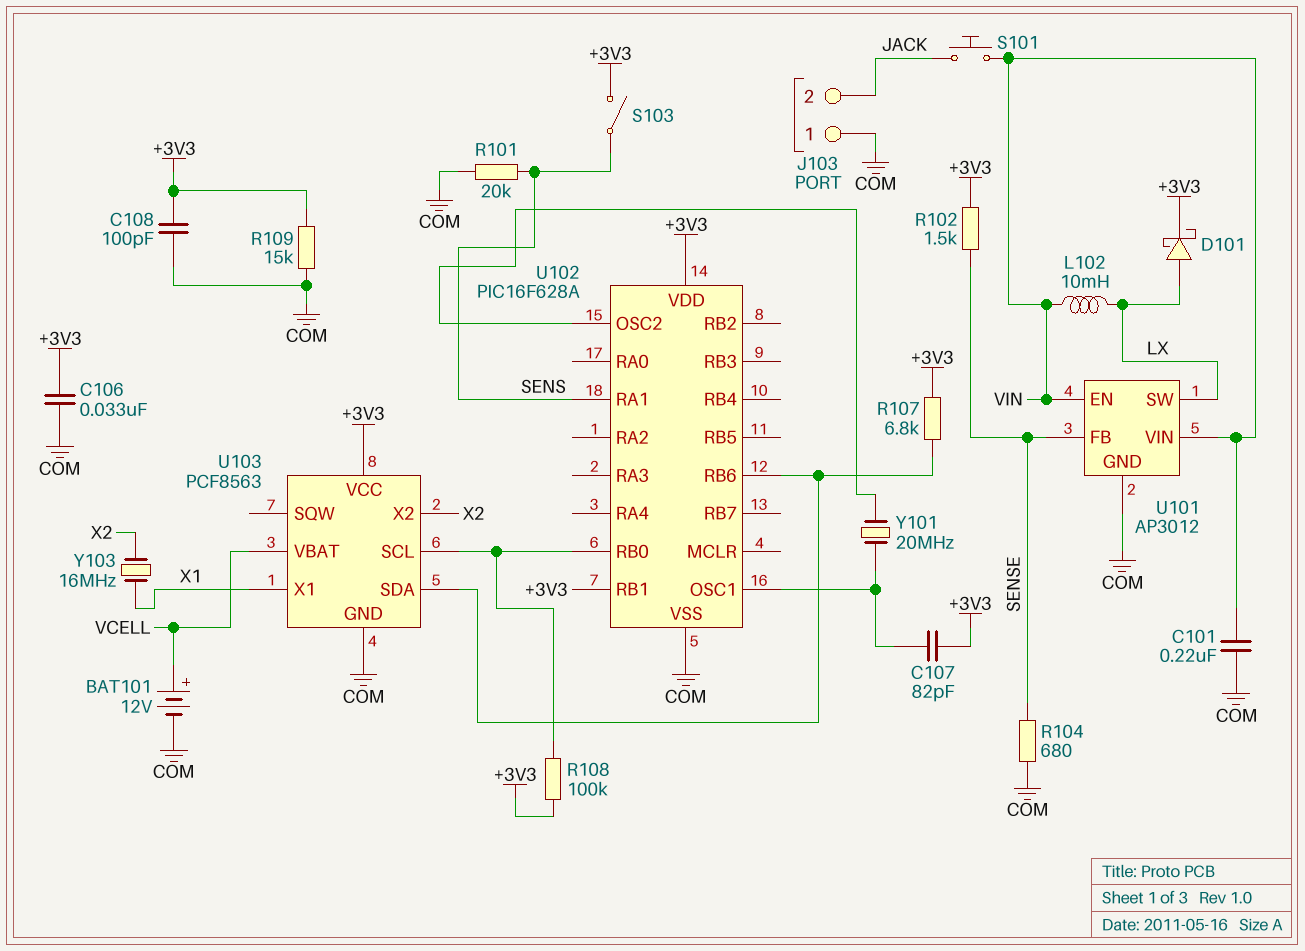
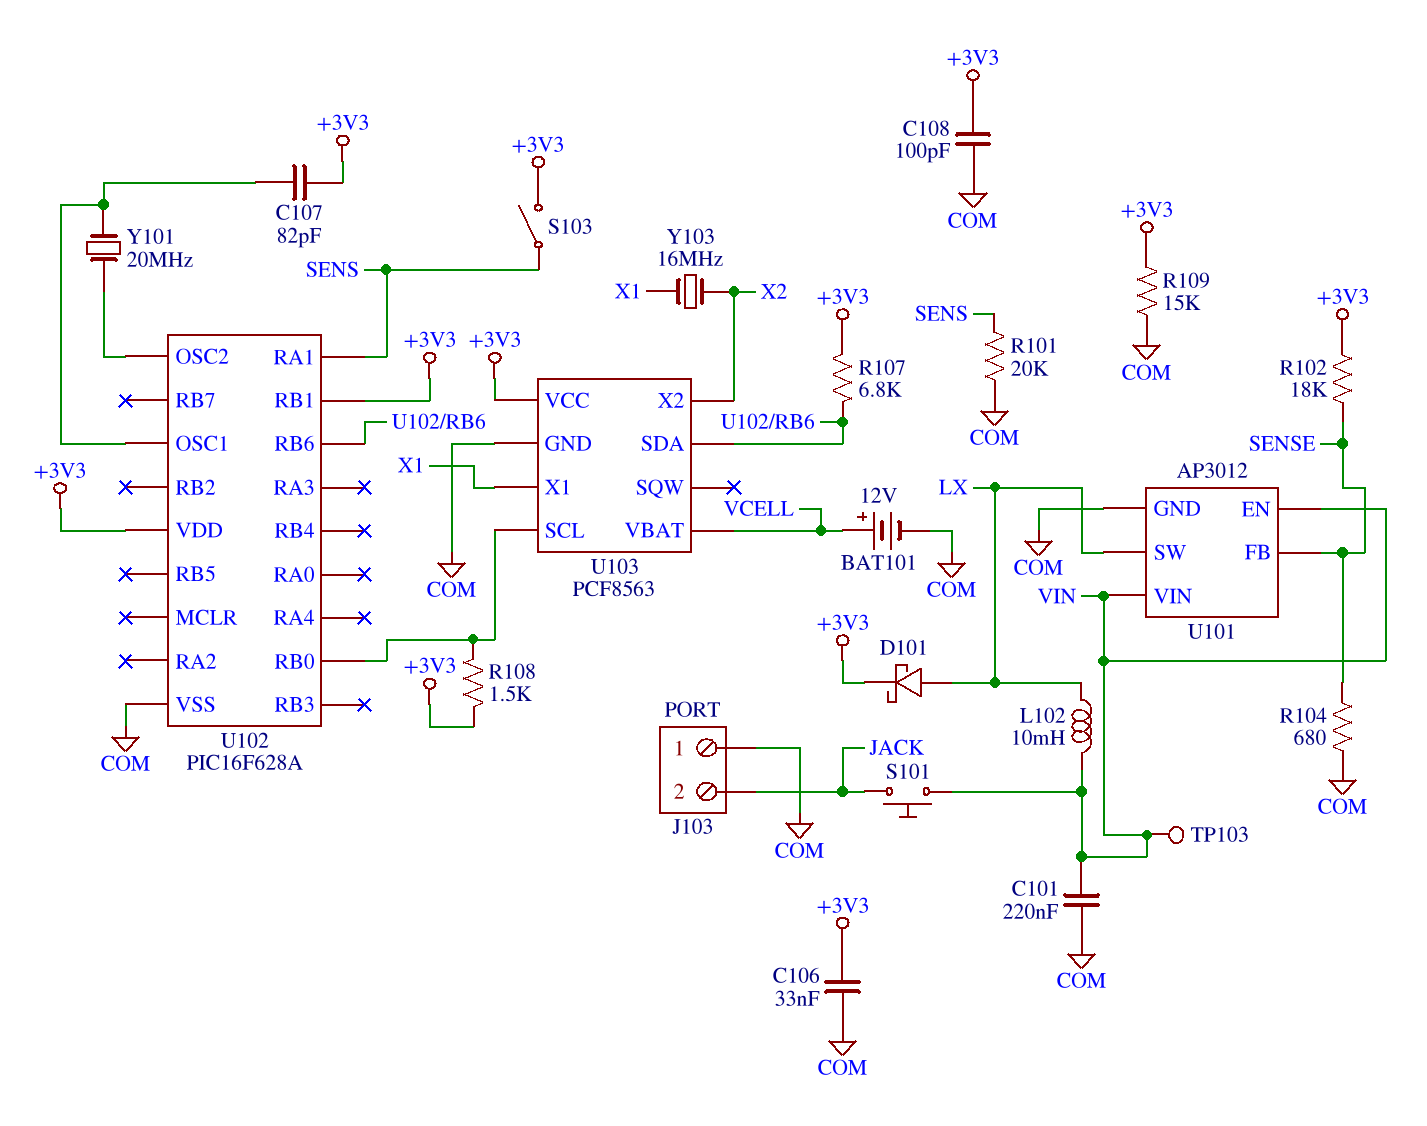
R102: 1.5k (+3V3, SENSE) -> 18k (+3V3, SENSE)
R108: 100k (+3V3, U102/RB0) -> 1.5k (+3V3, U102/RB0)
TP103: none -> test point (VIN)

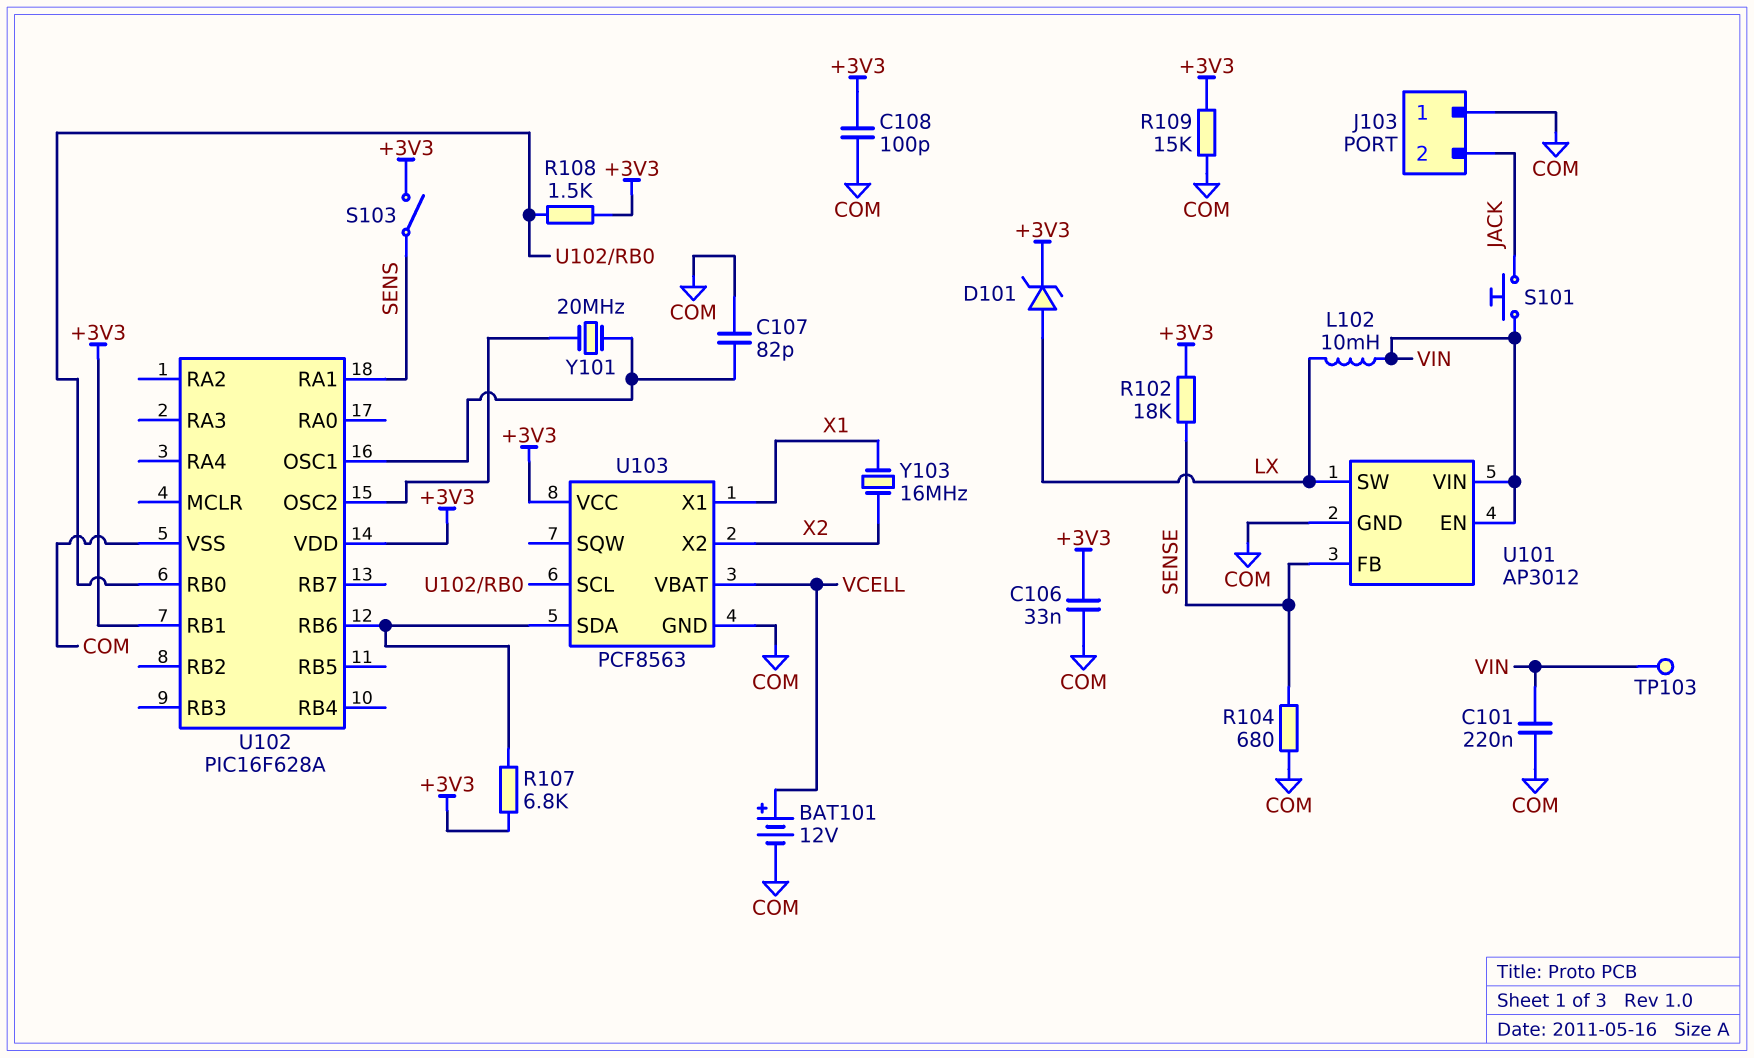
C107: 82pF (+3V3, U102/OSC1) -> 82pF (COM, U102/OSC1)
D101: schottky (A LX, K +3V3) -> zener (A LX, K +3V3)
R101: 20k (COM, SENS) -> none

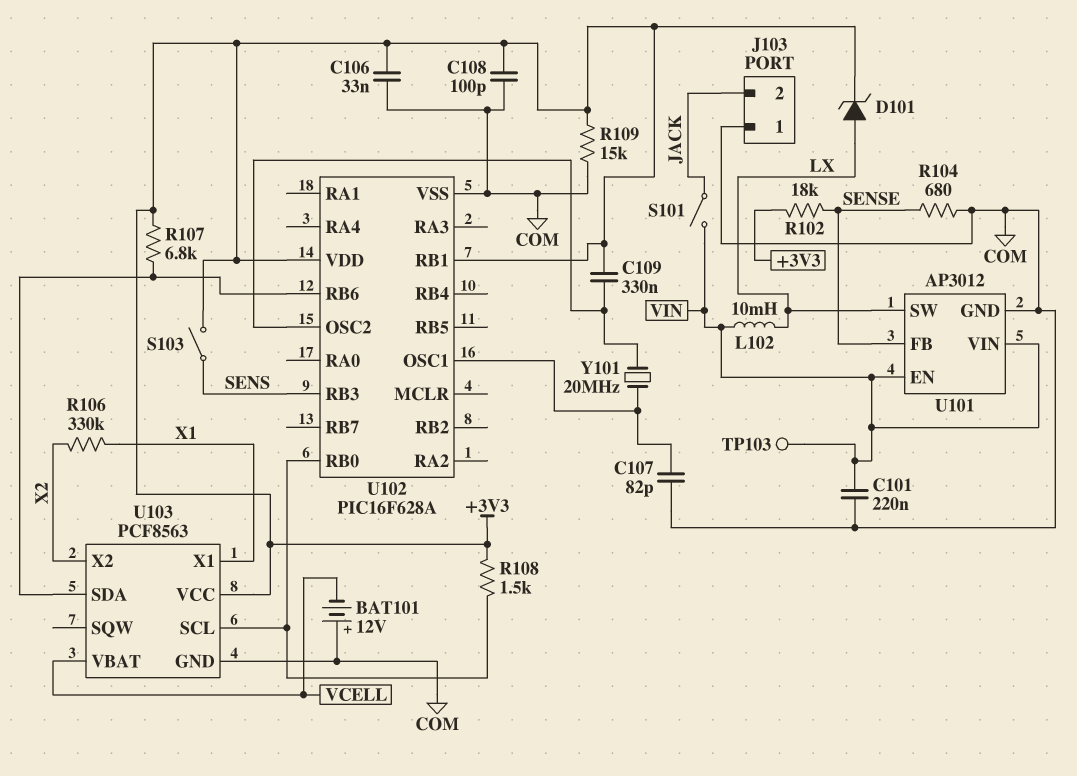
BAT101: 12V (plus VCELL, minus COM) -> 12V (plus COM, minus VCELL)
C109: none -> 330nF (+3V3, U102/OSC2)
R106: none -> 330k (X1, X2)
S101: button (JACK, VIN) -> switch (JACK, VIN)
U102 pin RA1: SENS -> none
U102 pin RB3: none -> SENS
Y103: 16MHz (X1, X2) -> none

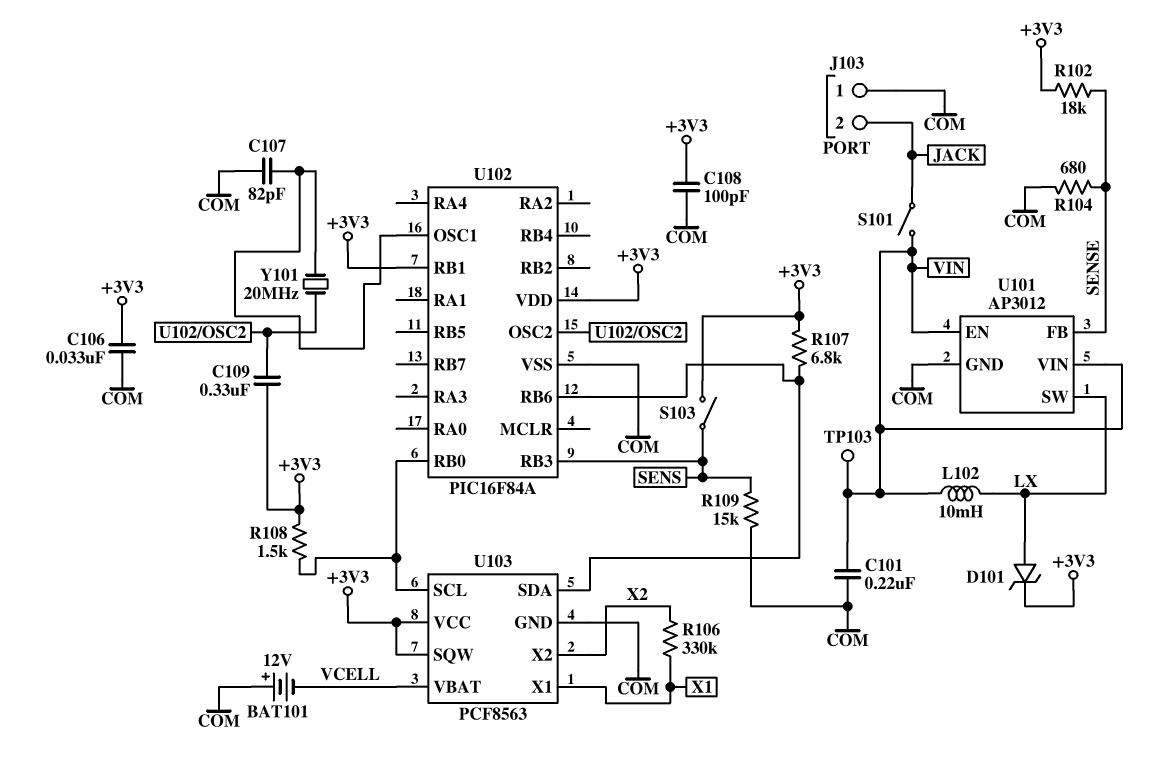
R109: 15k (+3V3, COM) -> 15k (COM, SENS)
U102: PIC16F628A -> PIC16F84A
U103 pin SQW: none -> +3V3

